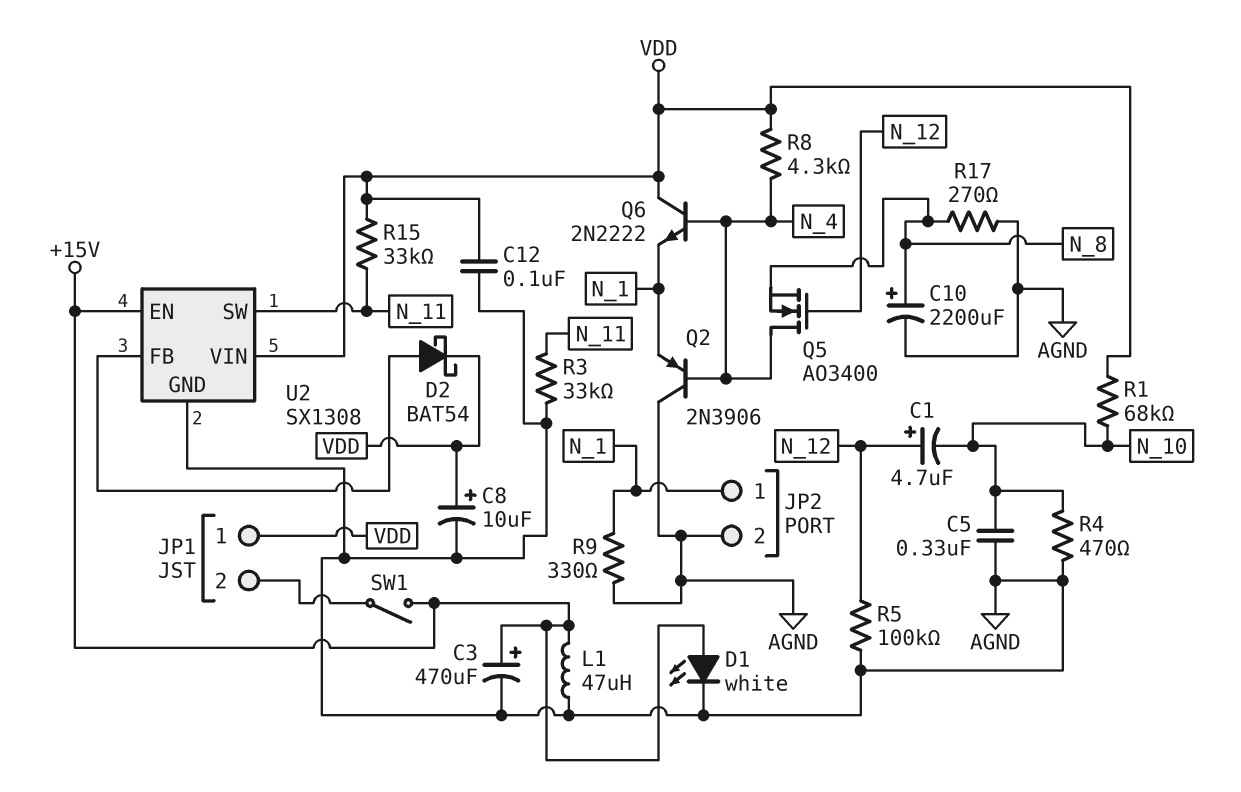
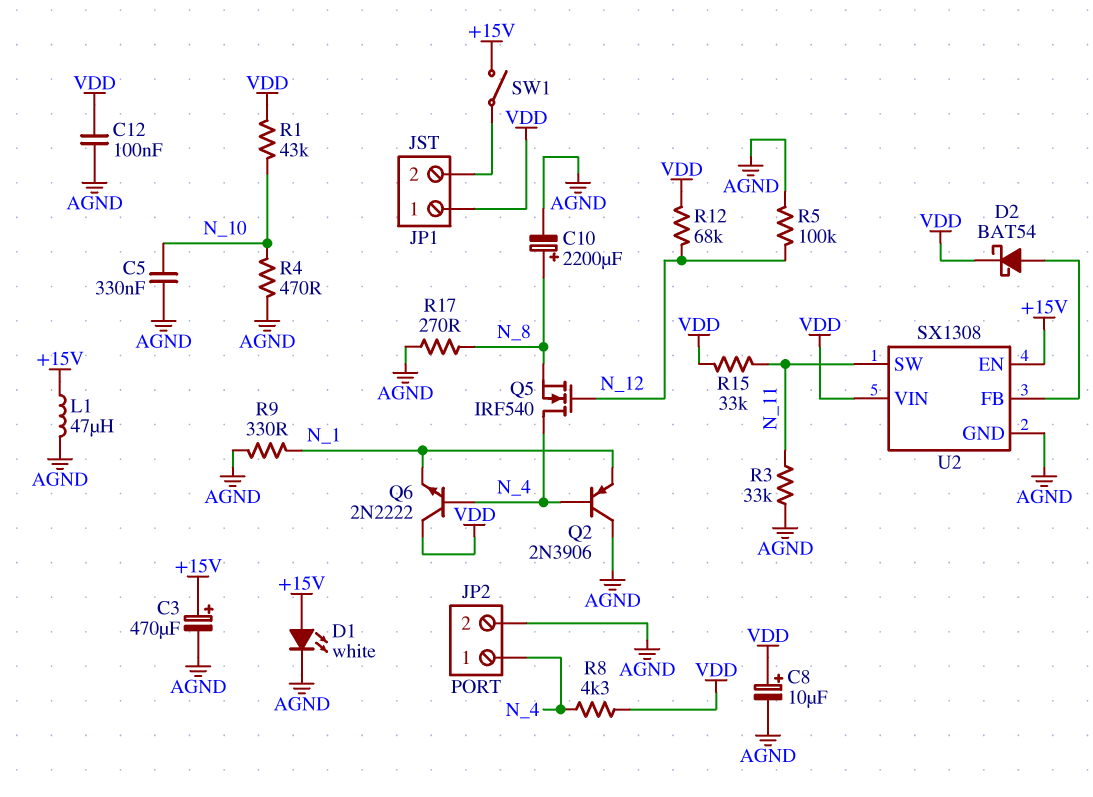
C1: 4.7uF (plus N_12, minus N_10) -> none
JP2 pin 1: N_1 -> N_4
Q5: NMOS AO3400 (G N_12, D N_4, S N_8) -> NMOS IRF540 (G N_12, D N_4, S N_8)
R1: 68k (N_10, VDD) -> 43k (N_10, VDD)
R12: none -> 68k (N_12, VDD)

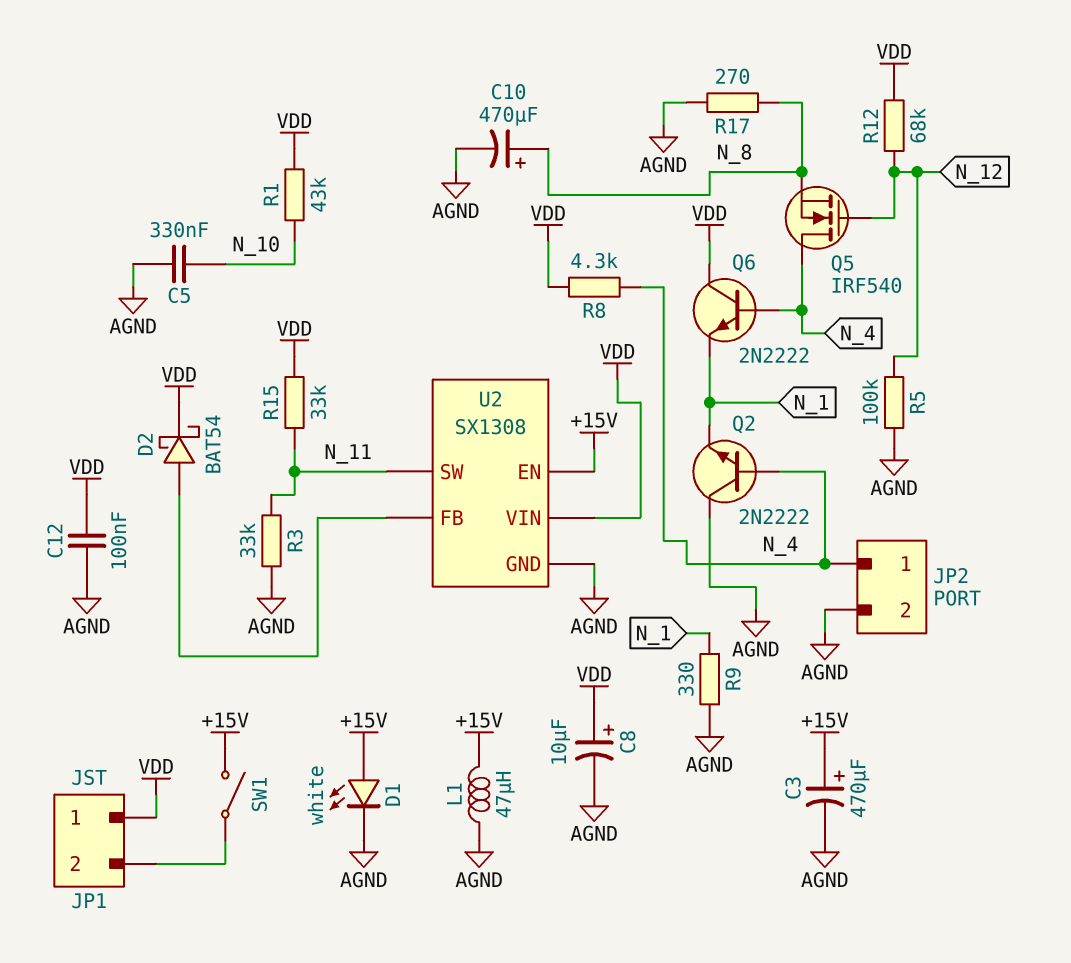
C10: 2200uF (plus N_8, minus AGND) -> 470uF (plus N_8, minus AGND)
Q2: PNP 2N3906 (B N_4, C AGND, E N_1) -> NPN 2N2222 (B N_4, C AGND, E N_1)
R4: 470 (AGND, N_10) -> none

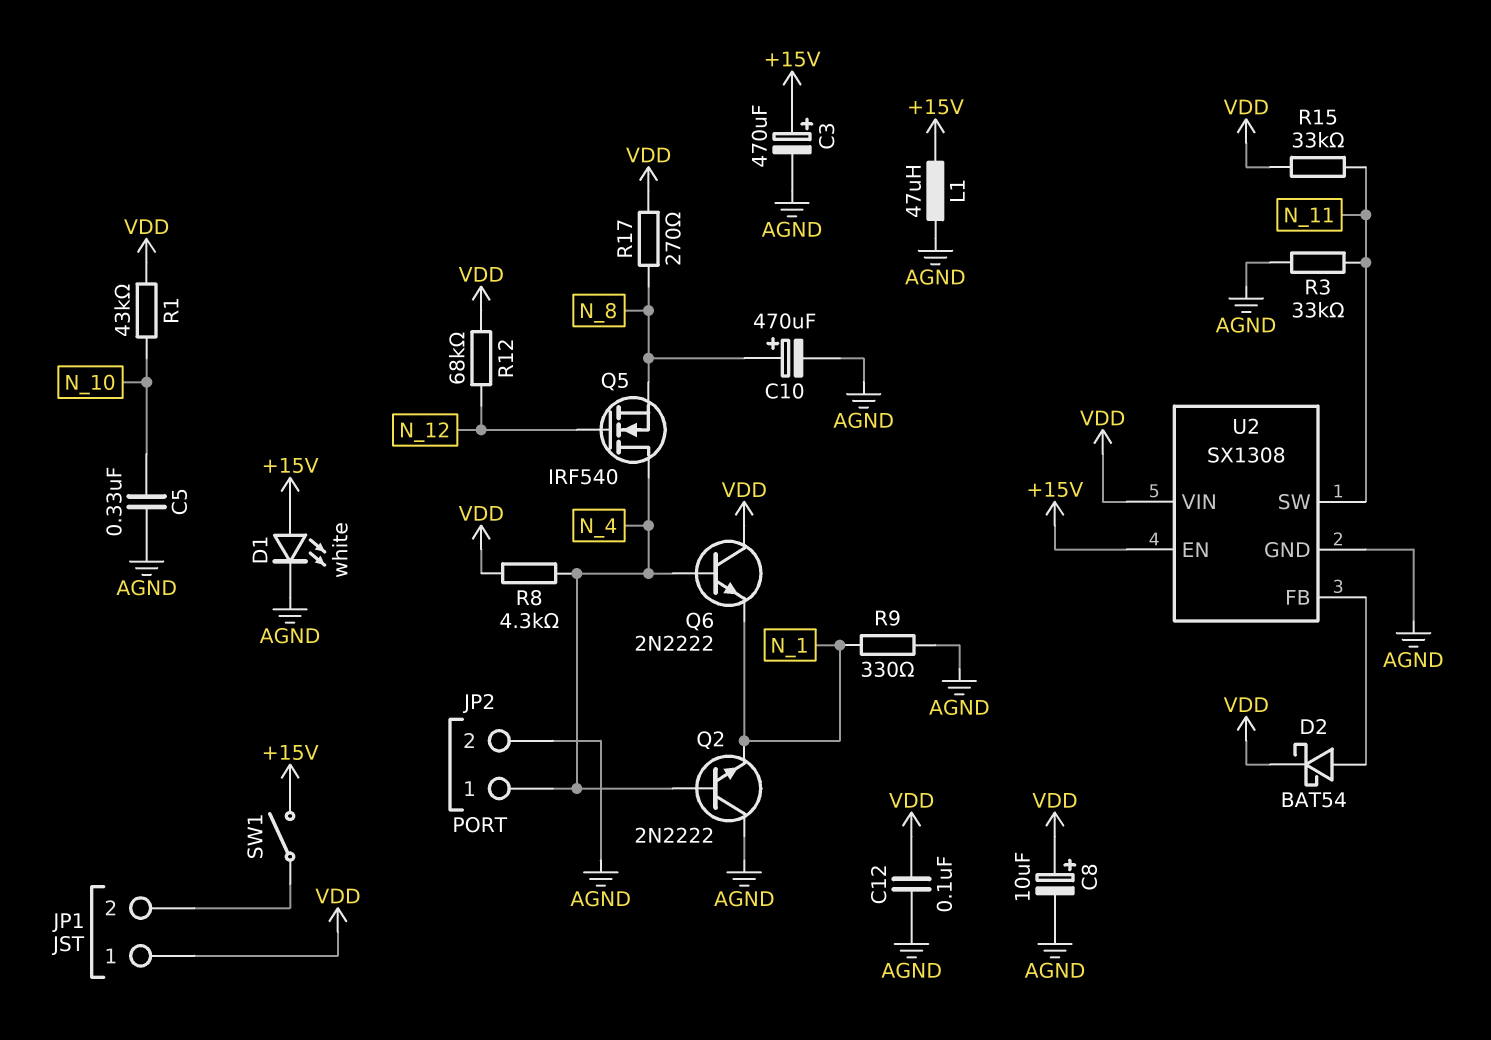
R5: 100k (AGND, N_12) -> none
R17: 270 (AGND, N_8) -> 270 (N_8, VDD)

